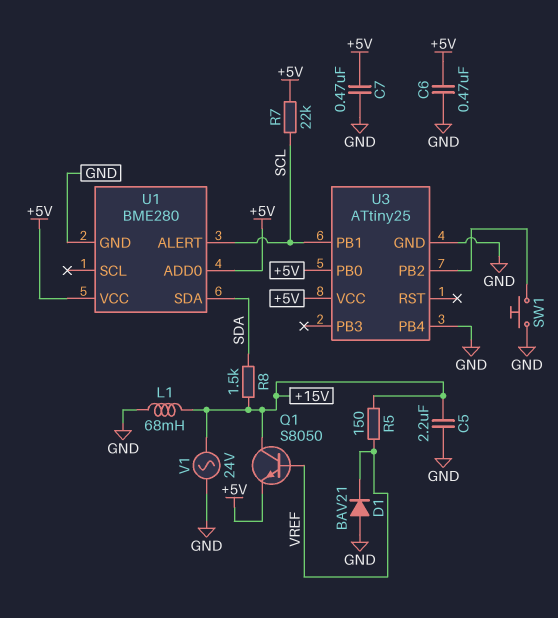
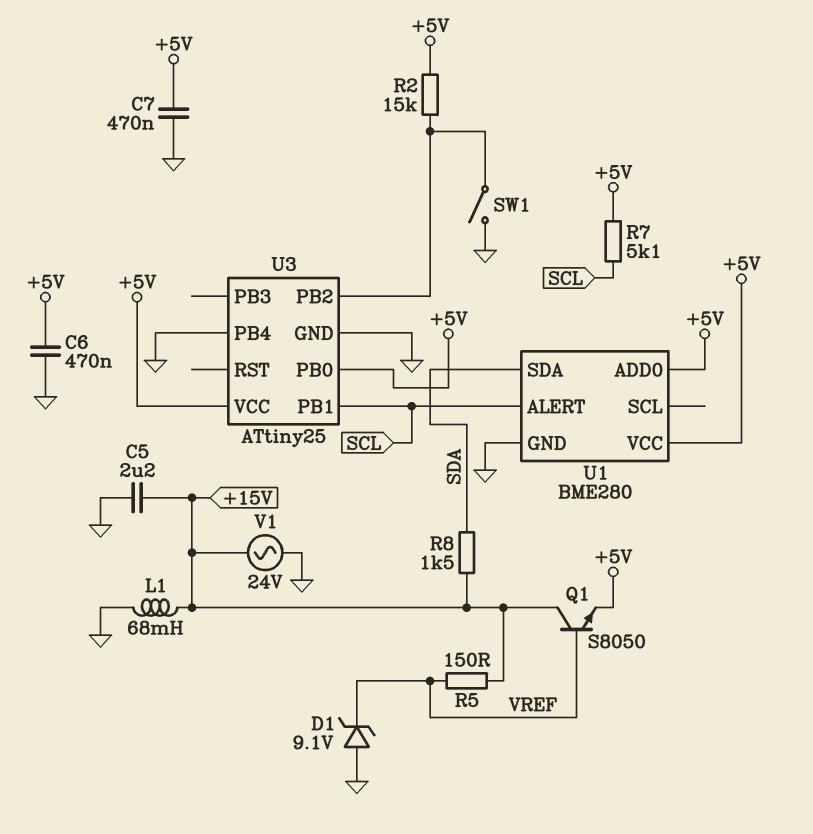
D1: diode BAV21 (A GND, K VREF) -> zener 9.1V (A GND, K VREF)
R2: none -> 15k (+5V, U3/PB2)
R7: 22k (+5V, SCL) -> 5.1k (+5V, SCL)
SW1: button (GND, U3/PB2) -> switch (GND, U3/PB2)

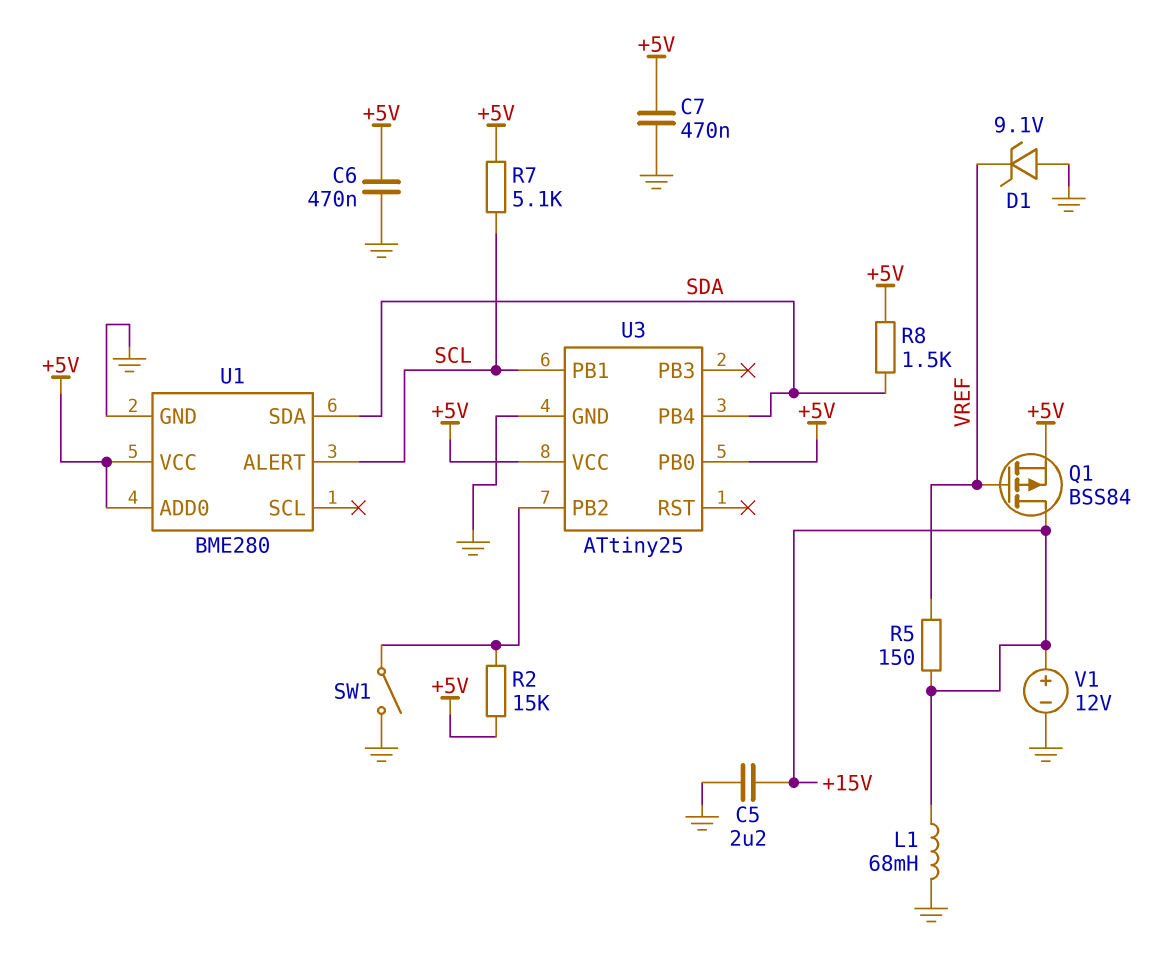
Q1: NPN S8050 (B VREF, C +15V, E +5V) -> PMOS BSS84 (G VREF, D +15V, S +5V)
R8: 1.5k (+15V, SDA) -> 1.5k (+5V, SDA)
U3 pin PB4: GND -> SDA
V1: AC 24V (+15V, GND) -> 12V (plus +15V, minus GND)

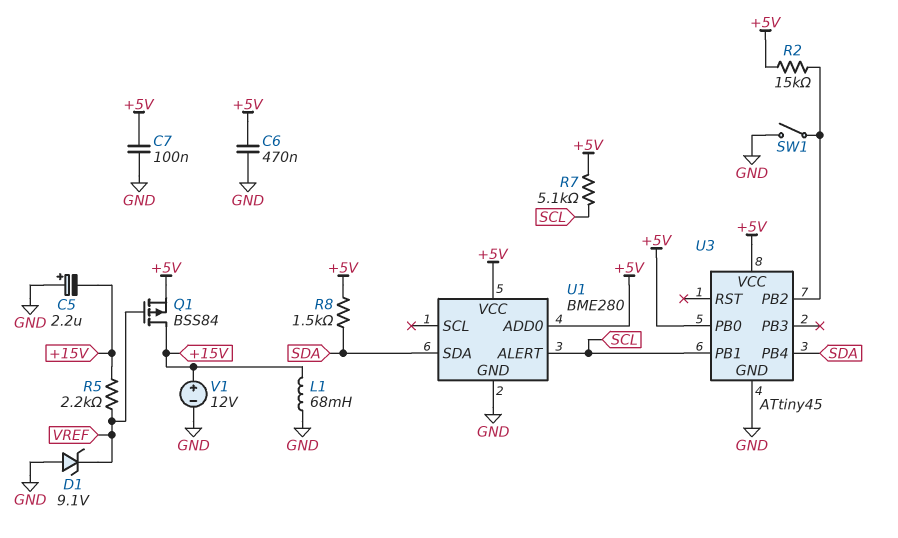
C5: 2.2uF (+15V, GND) -> 2.2uF (plus GND, minus +15V)
C7: 470nF (+5V, GND) -> 100nF (+5V, GND)
R5: 150 (+15V, VREF) -> 2.2k (+15V, VREF)
U3: ATtiny25 -> ATtiny45

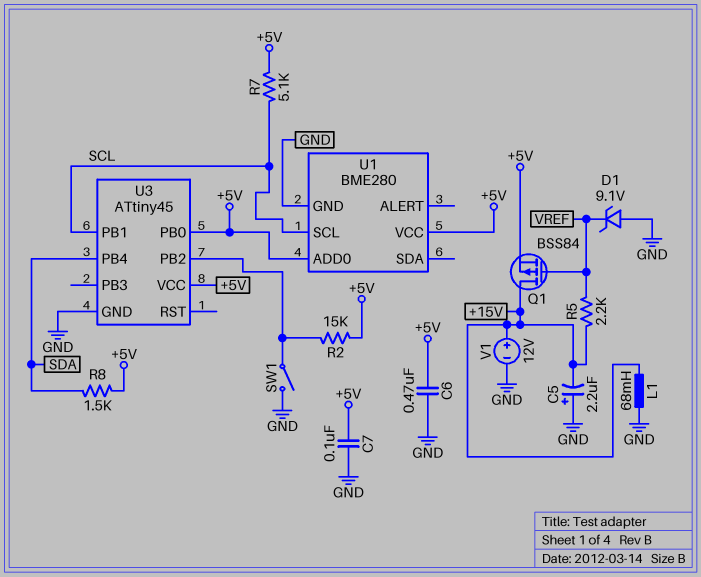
U1 pin ALERT: SCL -> none
U1 pin SCL: none -> SCL
U1 pin SDA: SDA -> none

